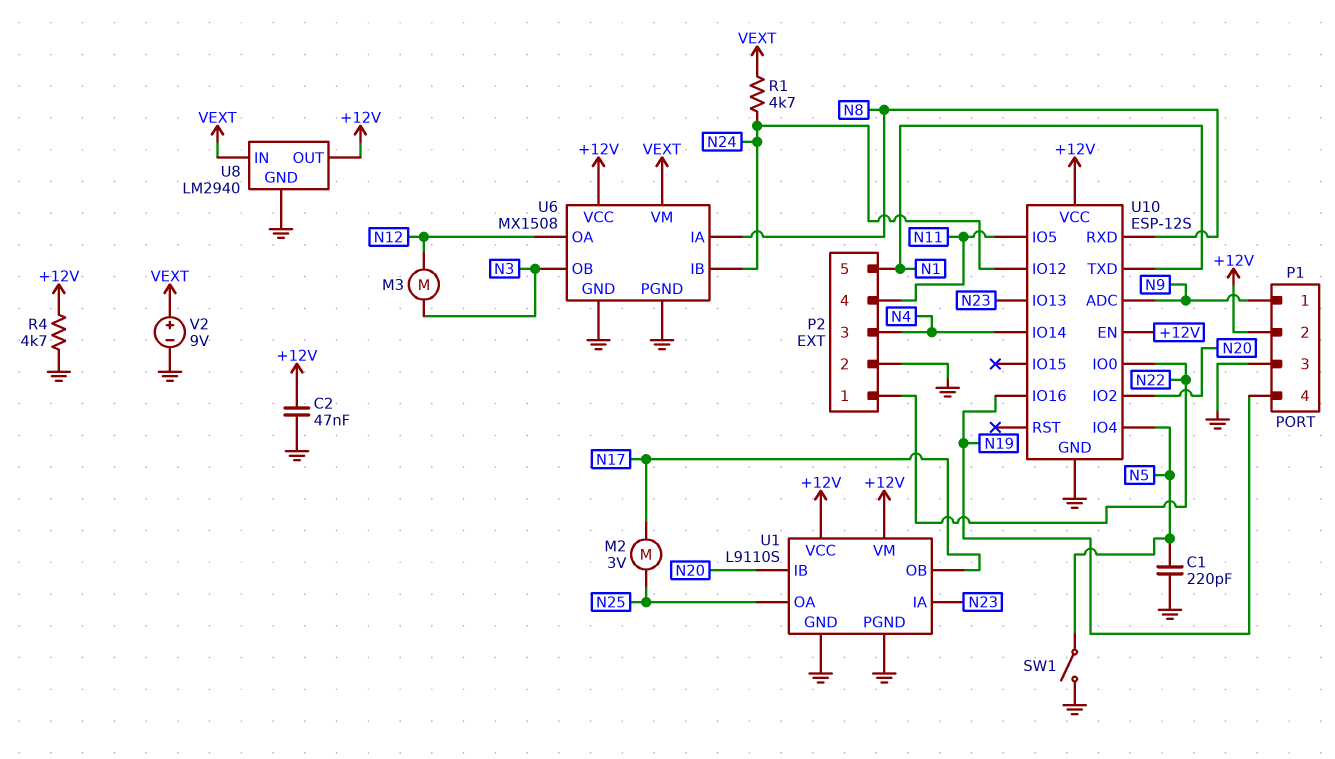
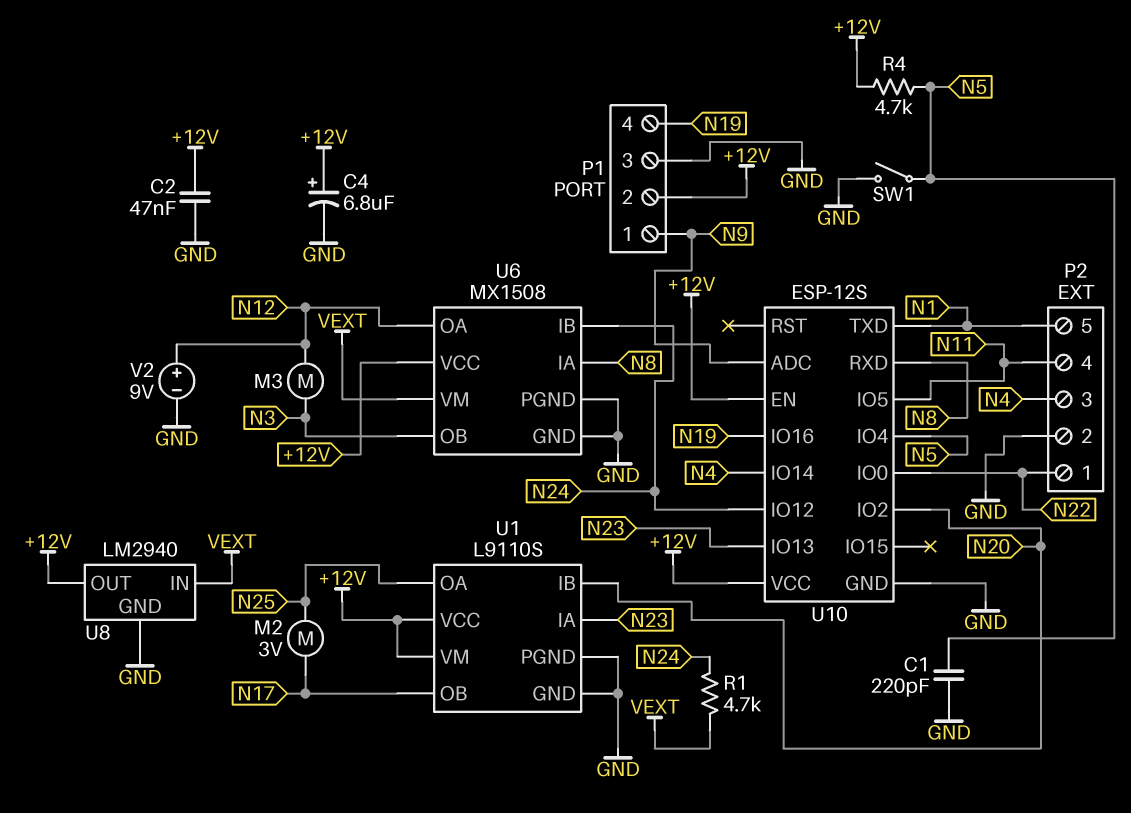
C4: none -> 6.8uF (plus +12V, minus GND)
R4: 4.7k (+12V, GND) -> 4.7k (+12V, N5)
V2: 9V (plus VEXT, minus GND) -> 9V (plus N12, minus GND)

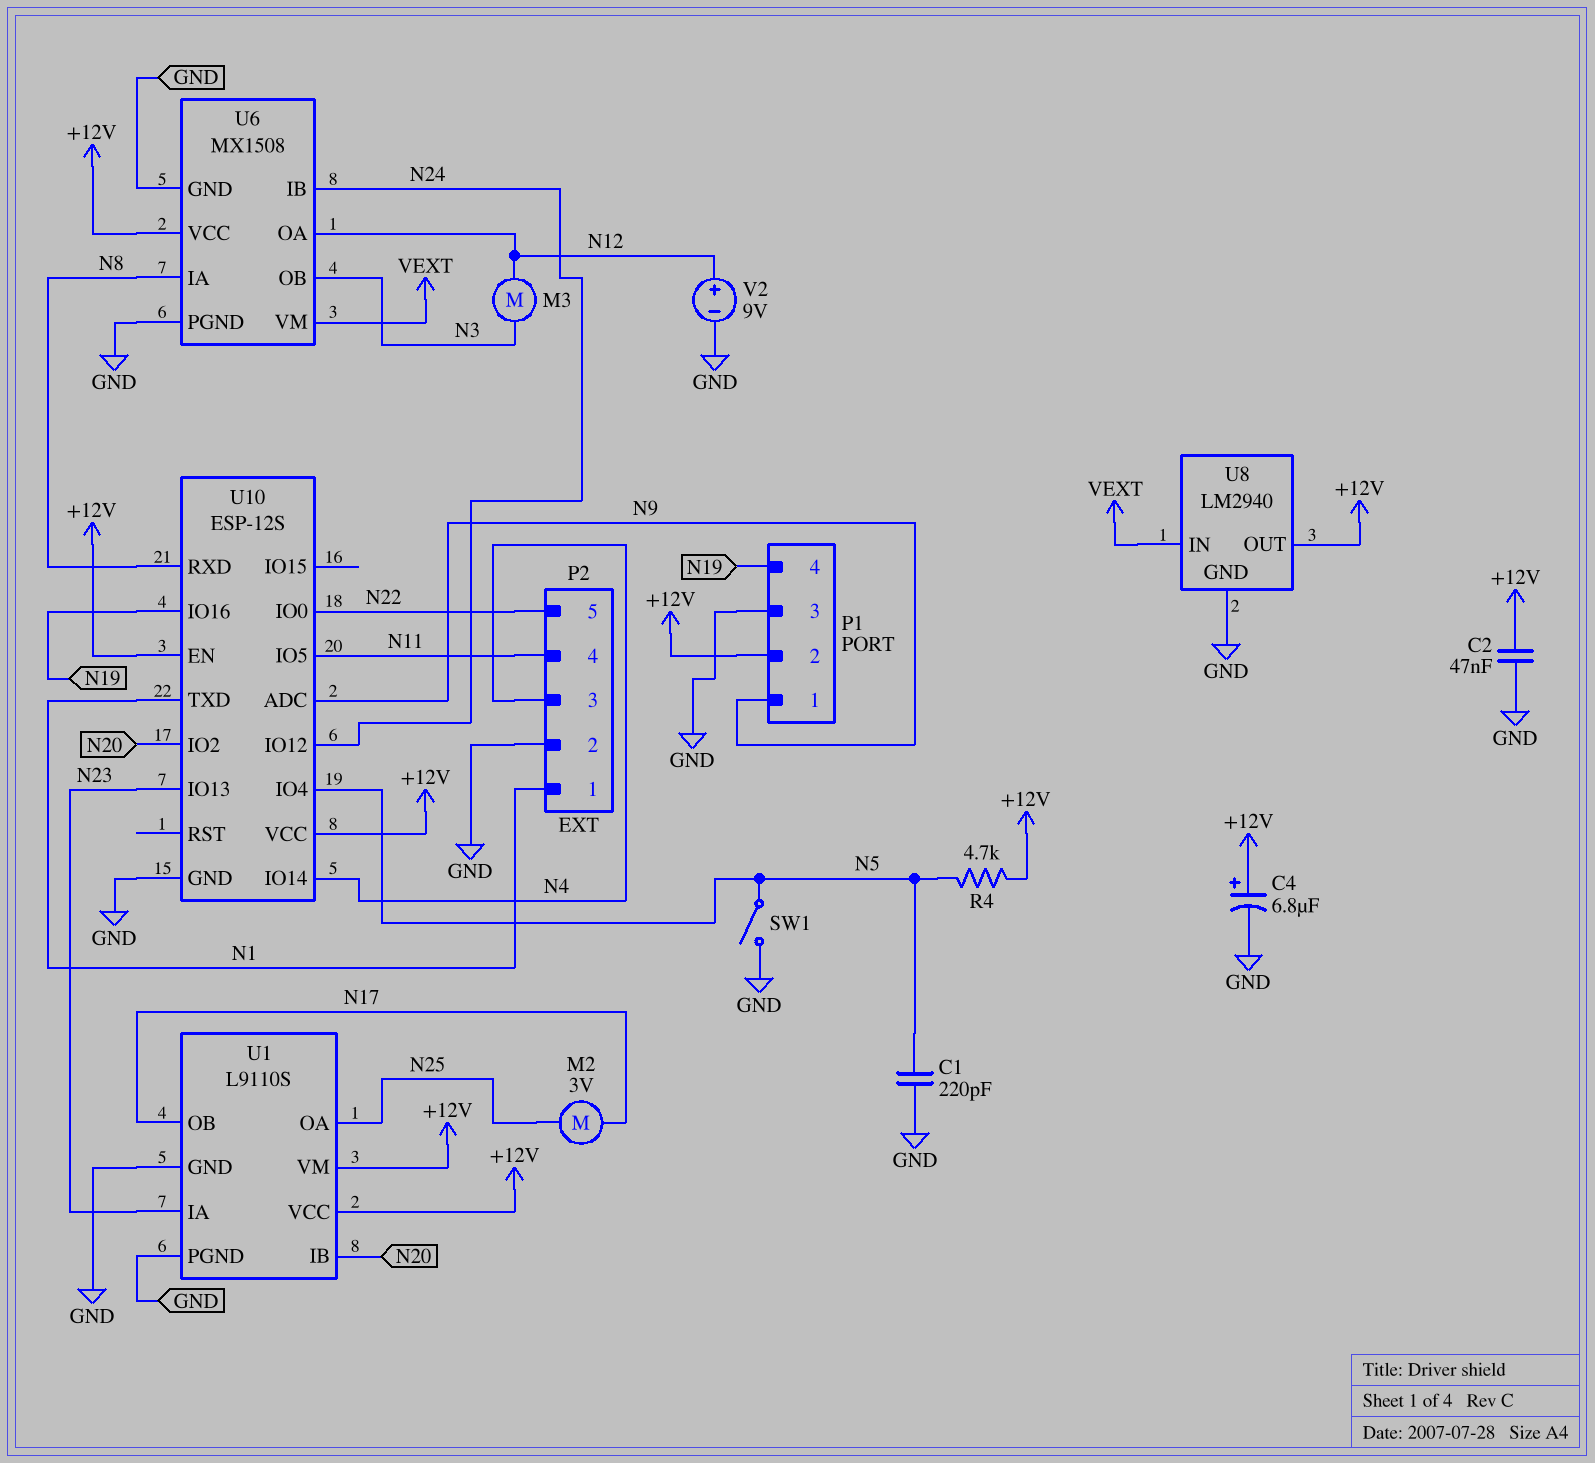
P2 pin 1: N22 -> N1
P2 pin 5: N1 -> N22
R1: 4.7k (N24, VEXT) -> none

